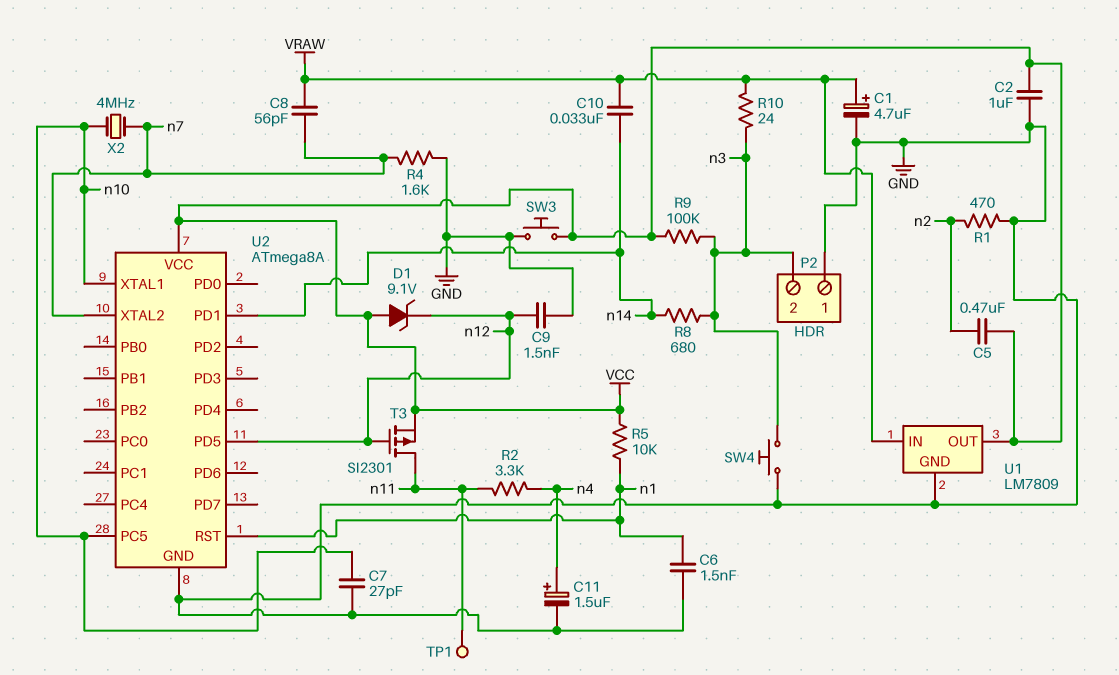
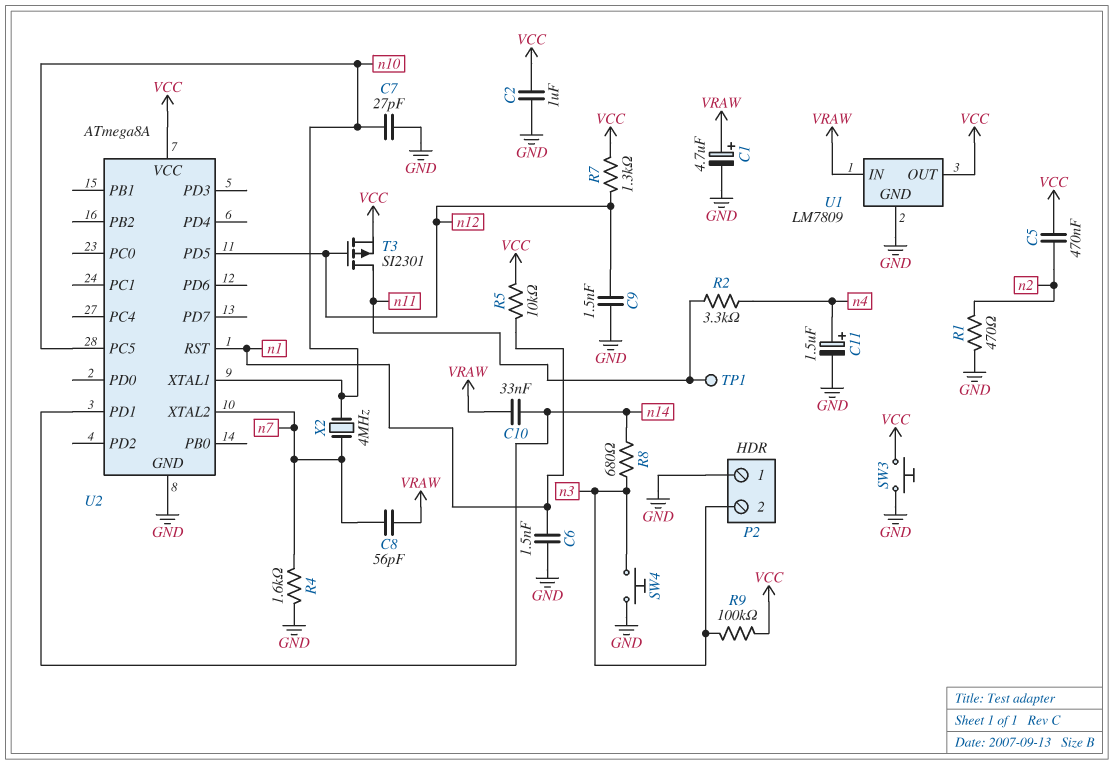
D1: zener 9.1V (A VCC, K n12) -> none
R7: none -> 1.3k (VCC, n12)
R10: 24 (VRAW, n3) -> none

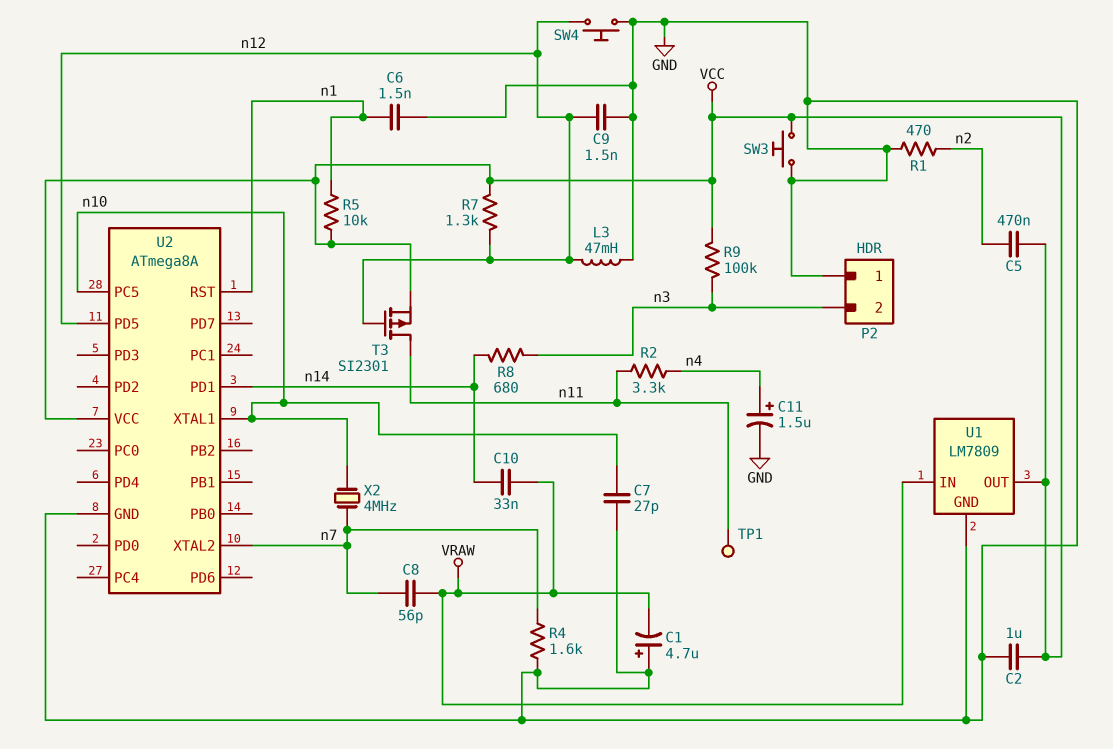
C1: 4.7uF (plus VRAW, minus GND) -> 4.7uF (plus GND, minus VRAW)
L3: none -> 47mH (GND, n12)
SW4: button (GND, n3) -> button (GND, n12)

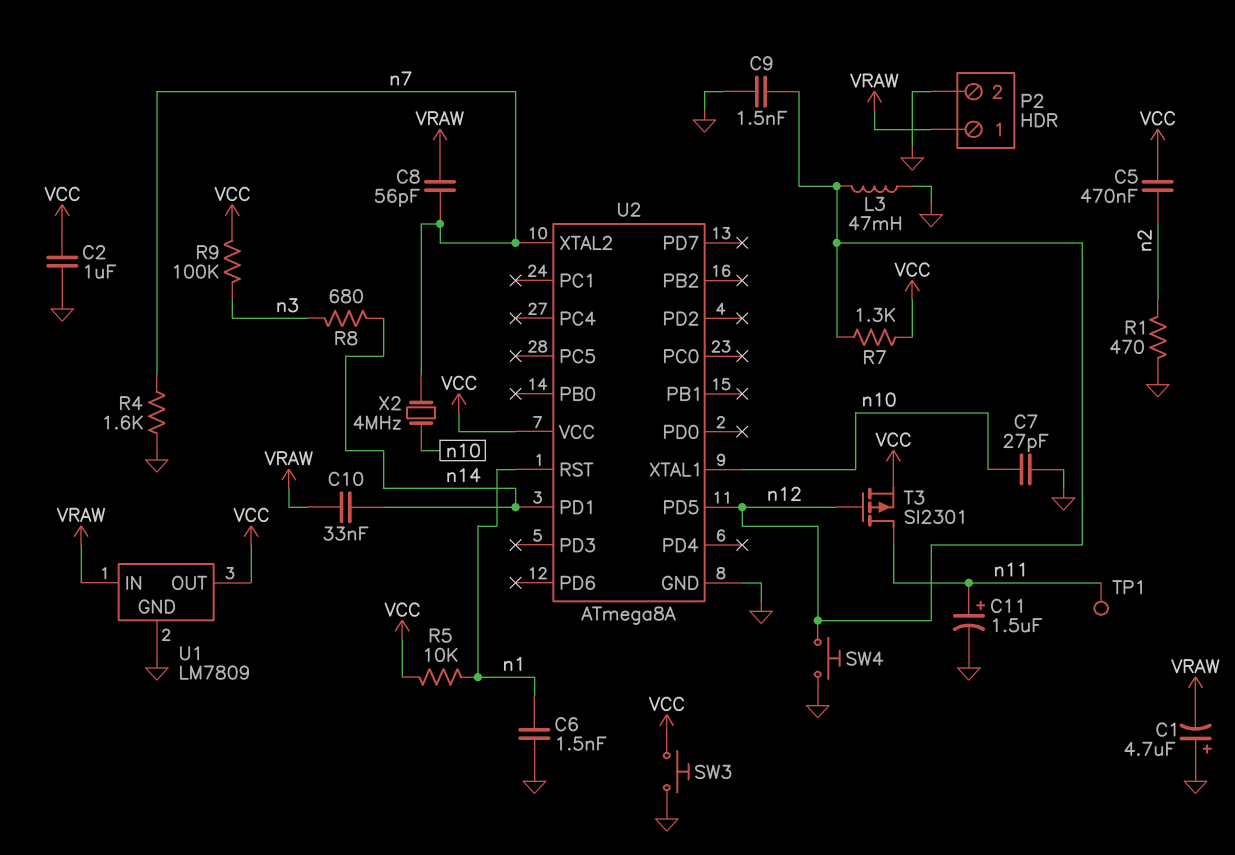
C11: 1.5uF (plus n4, minus GND) -> 1.5uF (plus n11, minus GND)
P2 pin 1: GND -> VRAW
P2 pin 2: n3 -> GND
R2: 3.3k (n4, n11) -> none
U2 pin PC5: n10 -> none

